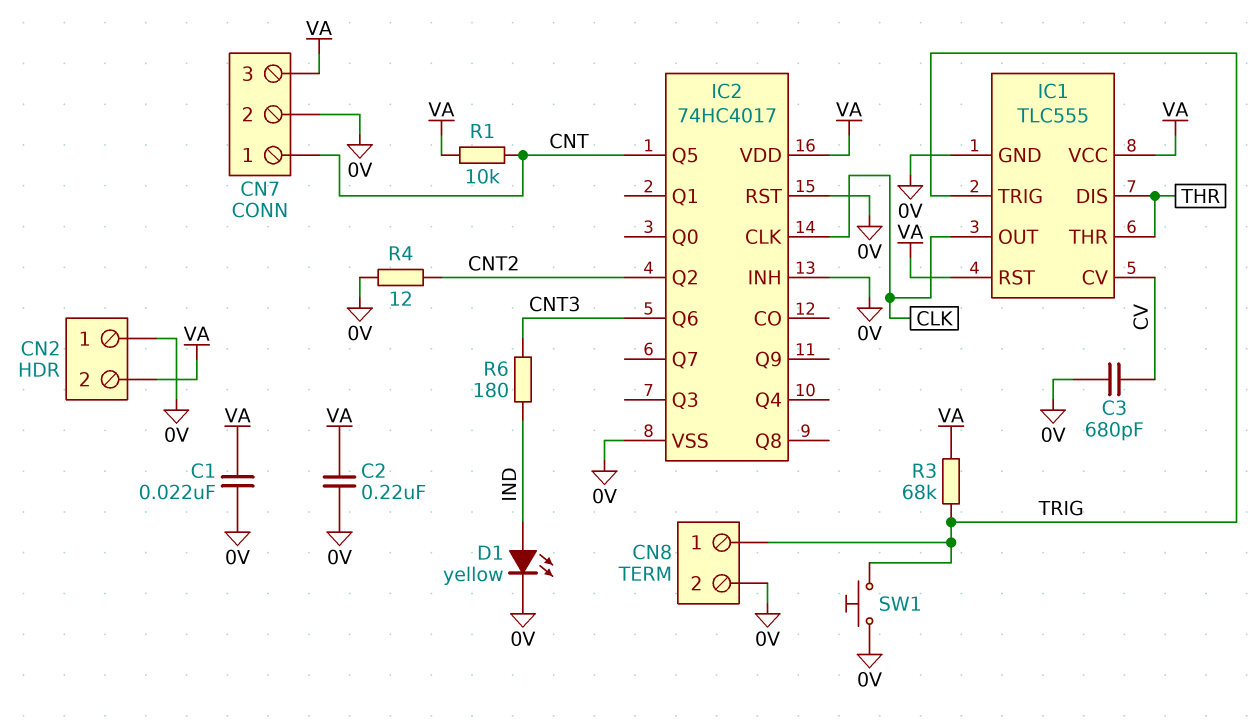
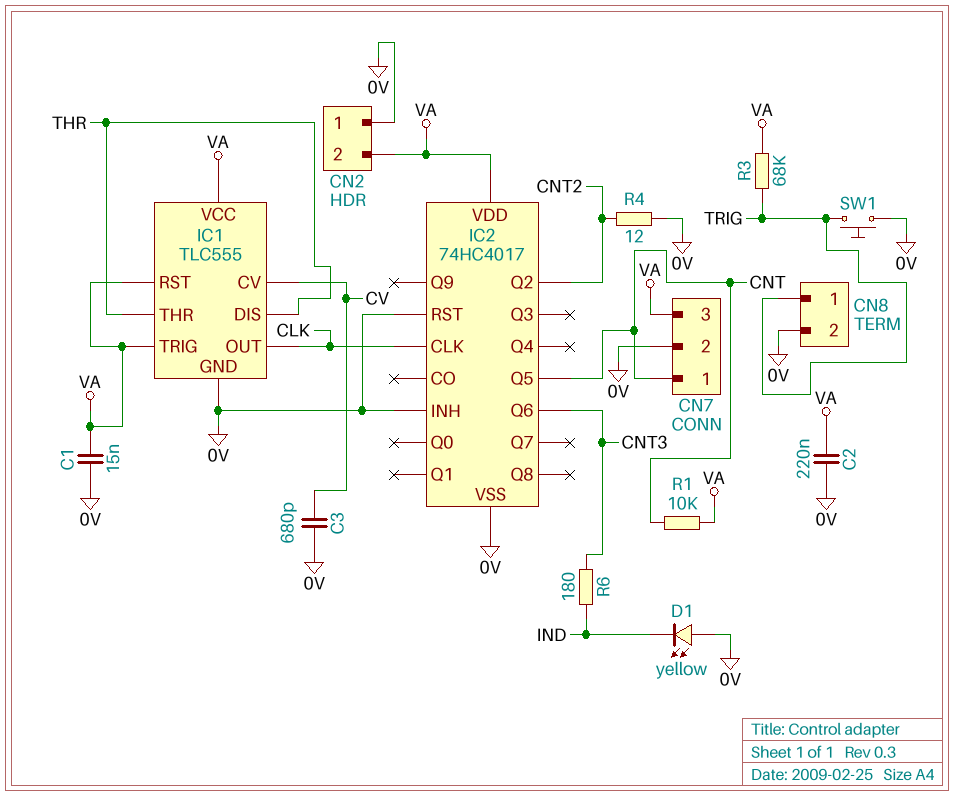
C1: 22nF (0V, VA) -> 15nF (0V, VA)
D1: LED yellow (A IND, K 0V) -> LED yellow (A 0V, K IND)
IC1 pin TRIG: TRIG -> VA

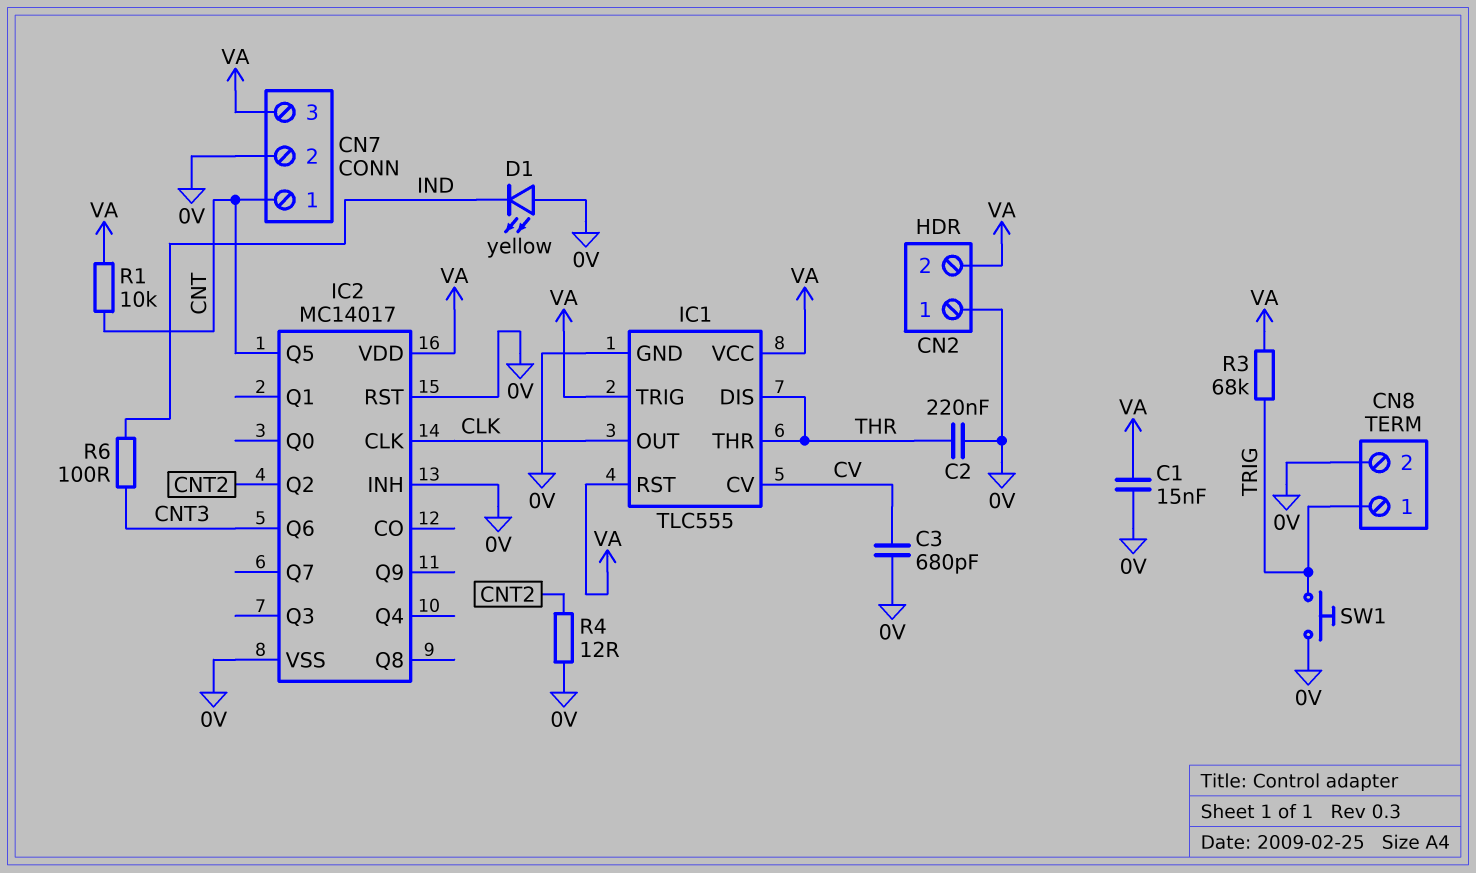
C2: 220nF (0V, VA) -> 220nF (0V, THR)
IC2: 74HC4017 -> MC14017
R6: 180 (CNT3, IND) -> 100 (CNT3, IND)

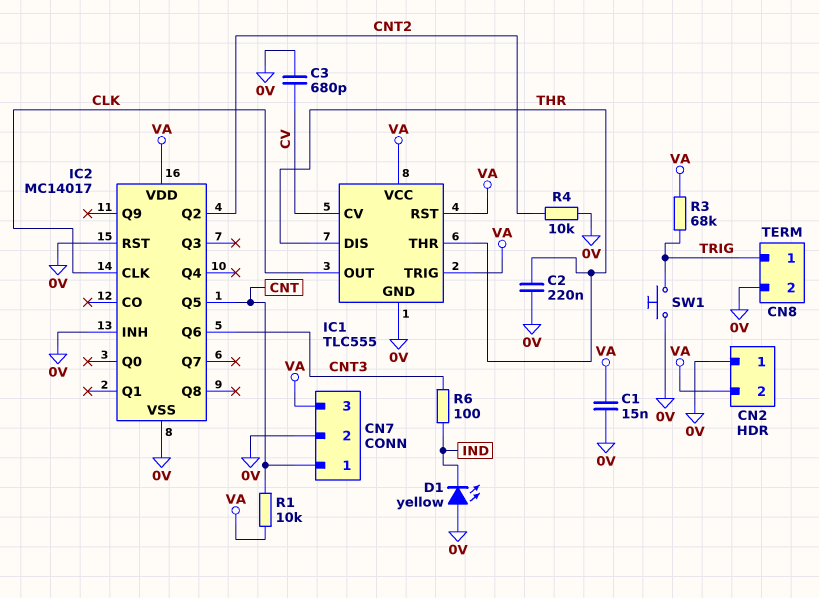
R4: 12 (0V, CNT2) -> 10k (0V, CNT2)

